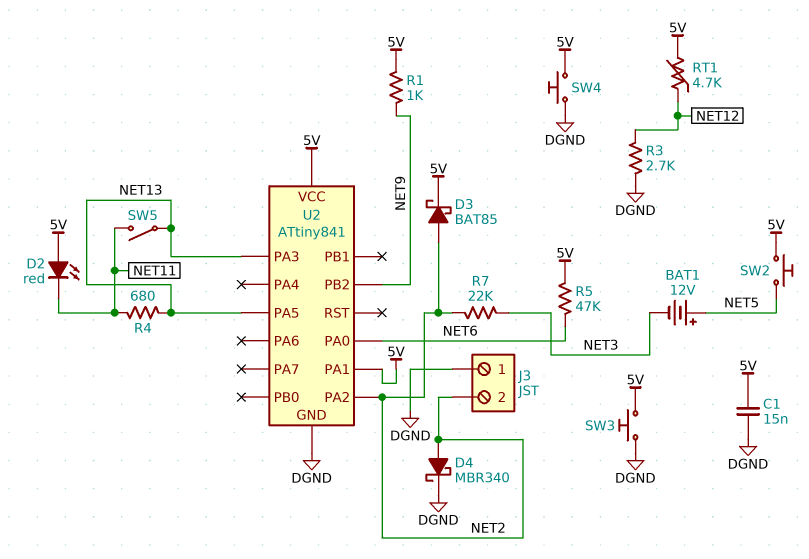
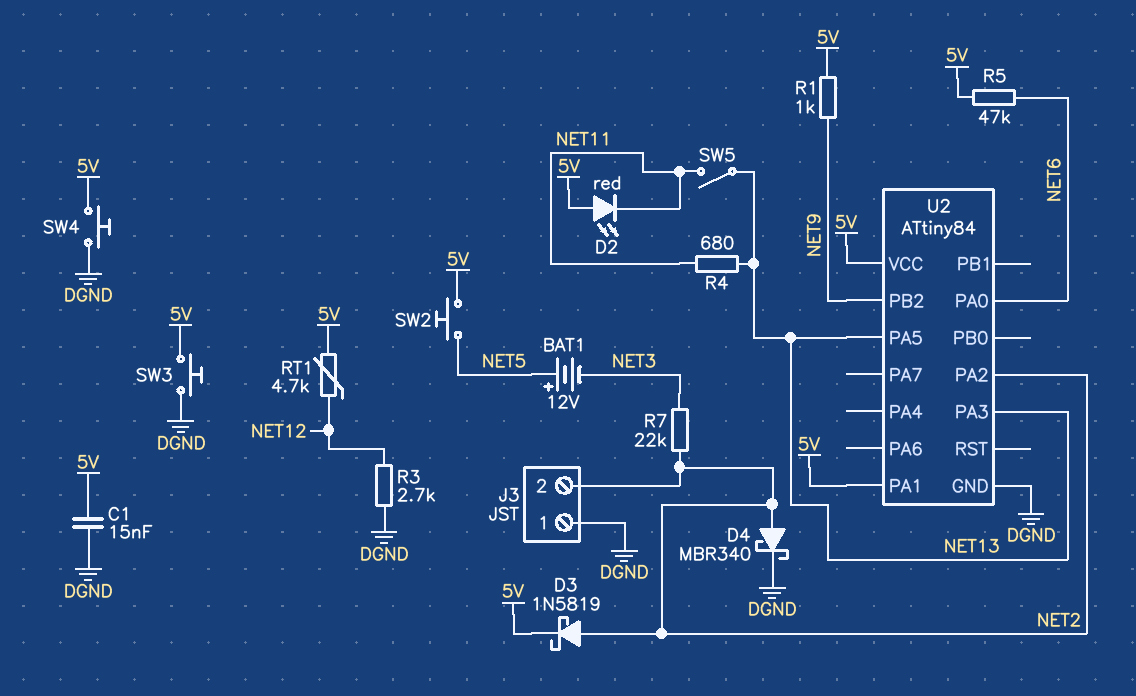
D3: schottky BAT85 (A NET2, K 5V) -> schottky 1N5819 (A NET2, K 5V)
U2: ATtiny841 -> ATtiny84

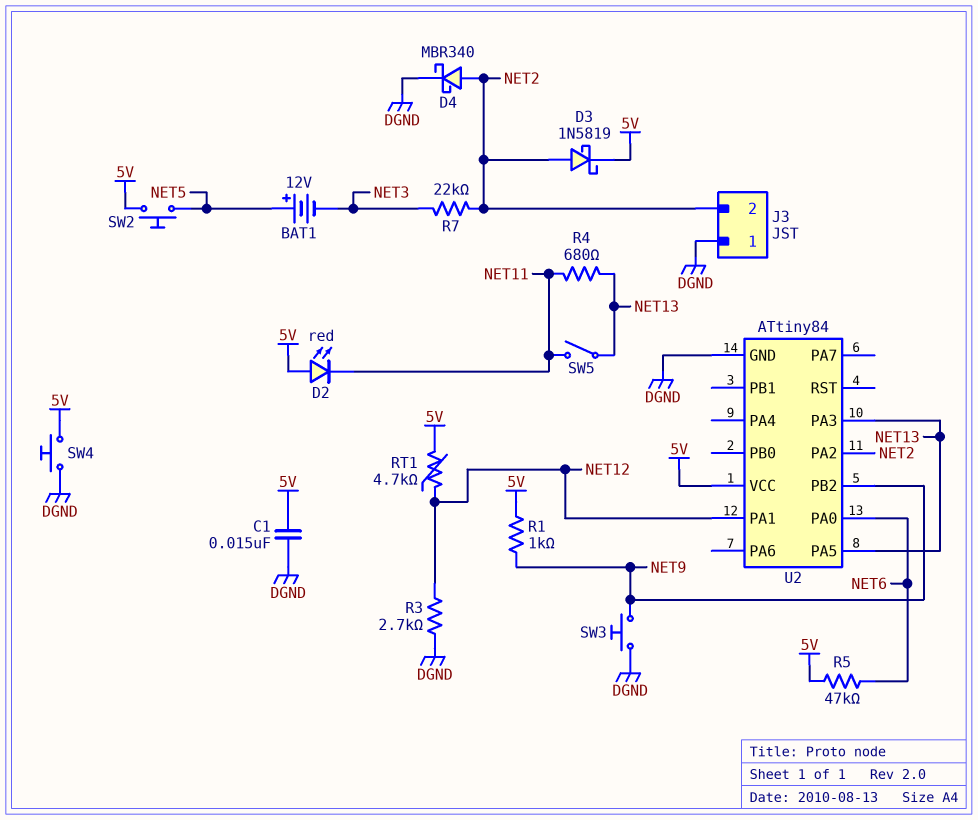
SW3: button (5V, DGND) -> button (DGND, NET9)
U2 pin PA1: 5V -> NET12

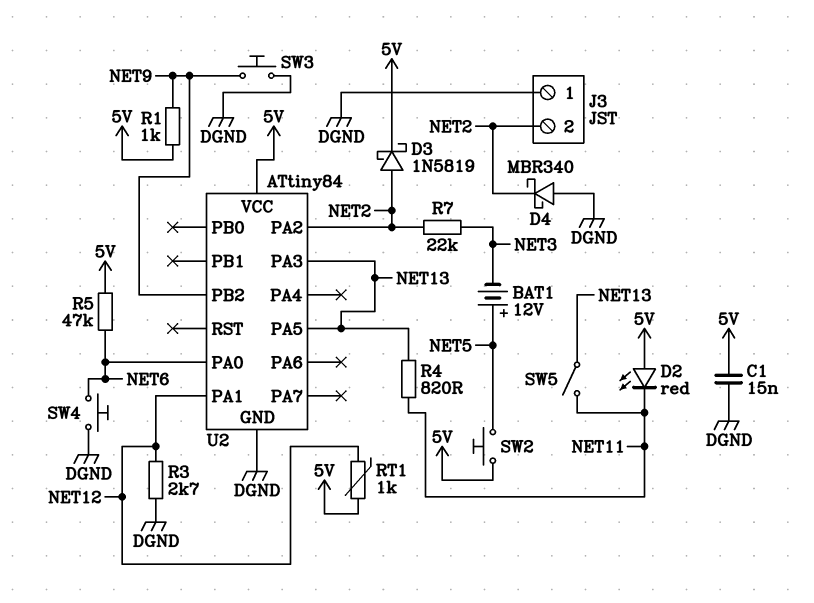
D4: schottky MBR340 (A NET2, K DGND) -> schottky MBR340 (A DGND, K NET2)
R4: 680 (NET11, NET13) -> 820 (NET11, NET13)
RT1: 4.7k (5V, NET12) -> 1k (5V, NET12)
SW4: button (5V, DGND) -> button (DGND, NET6)

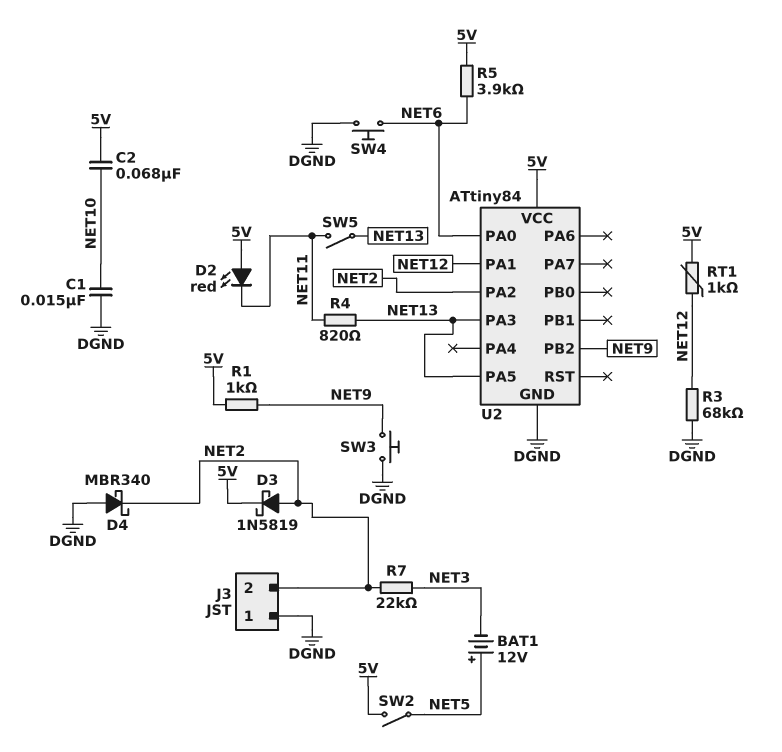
C1: 15nF (5V, DGND) -> 15nF (DGND, NET10)
C2: none -> 68nF (5V, NET10)
R3: 2.7k (DGND, NET12) -> 68k (DGND, NET12)
R5: 47k (5V, NET6) -> 3.9k (5V, NET6)
SW2: button (5V, NET5) -> switch (5V, NET5)

